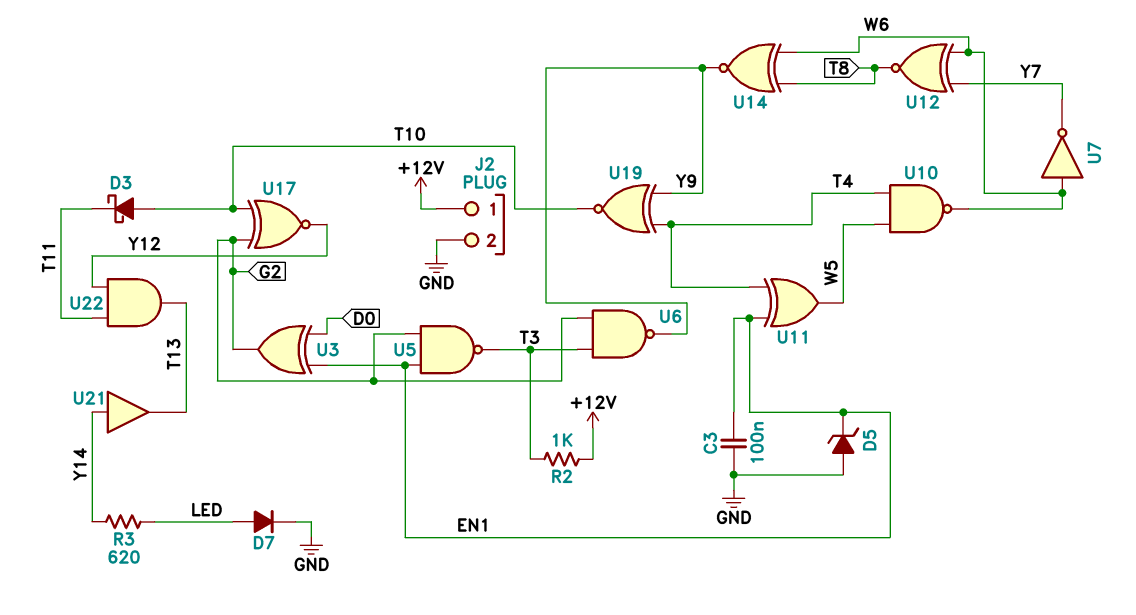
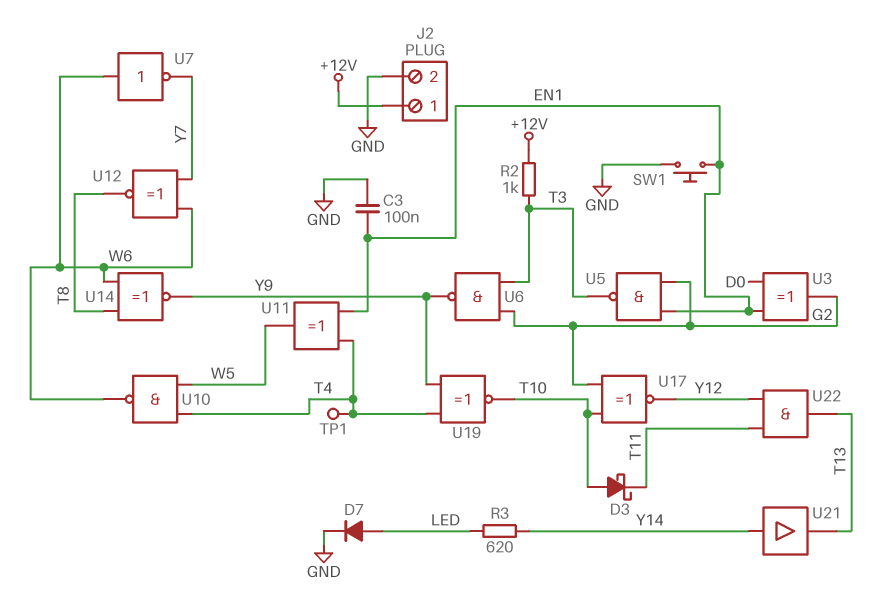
D5: zener (A GND, K EN1) -> none
SW1: none -> button (EN1, GND)
TP1: none -> test point (T4)

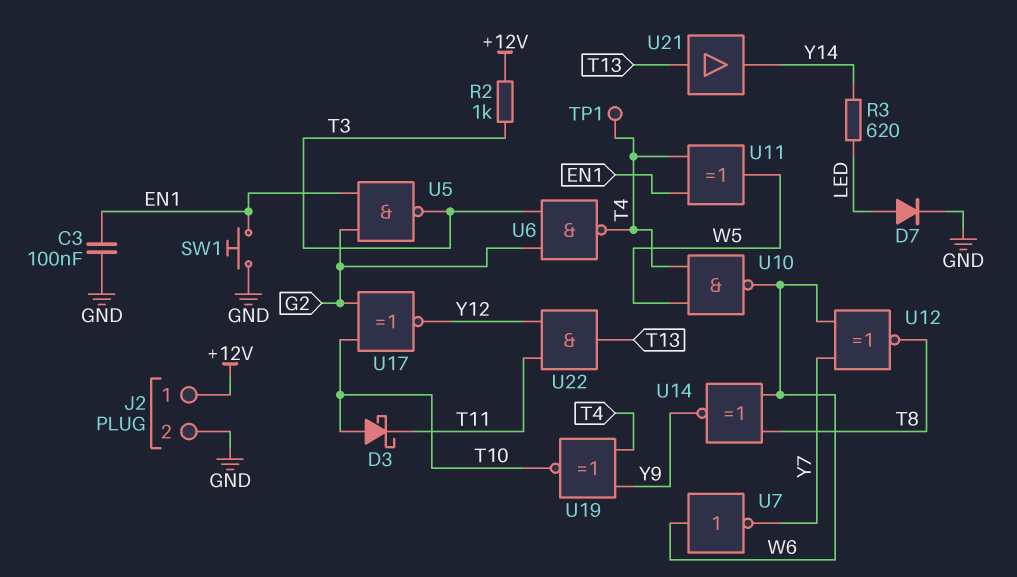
U3: XOR (in D0, in EN1, out G2) -> none
U6: NAND (in G2, in T3, out Y9) -> NAND (in G2, in T3, out T4)
U21: buffer (in Y14, out T13) -> buffer (in T13, out Y14)

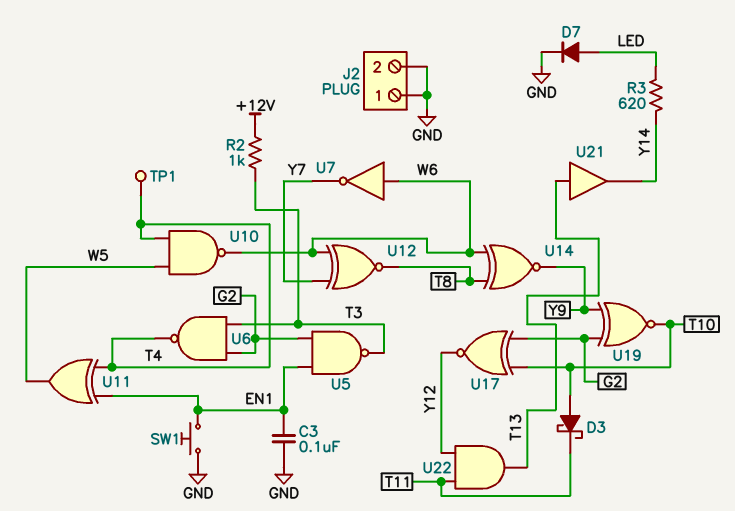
J2 pin 1: +12V -> GND
U19: XNOR (in T4, in Y9, out T10) -> XNOR (in G2, in Y9, out T10)

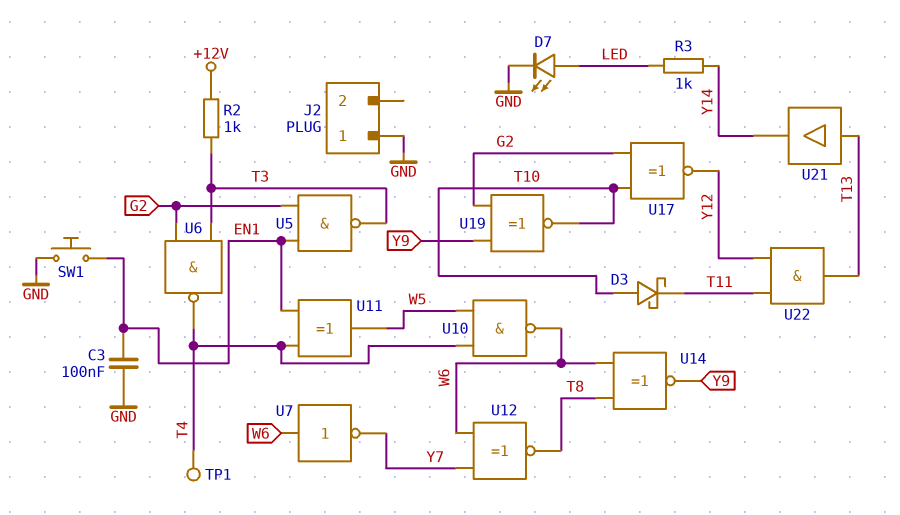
D7: diode (A LED, K GND) -> LED (A LED, K GND)
J2 pin 2: GND -> none
R3: 620 (LED, Y14) -> 1k (LED, Y14)

